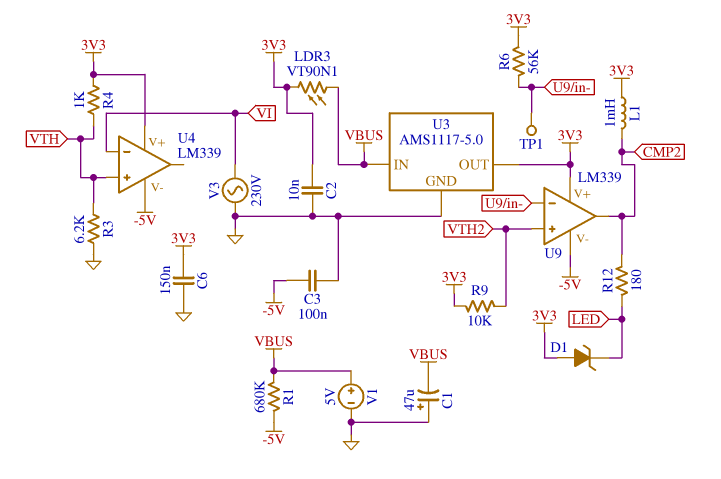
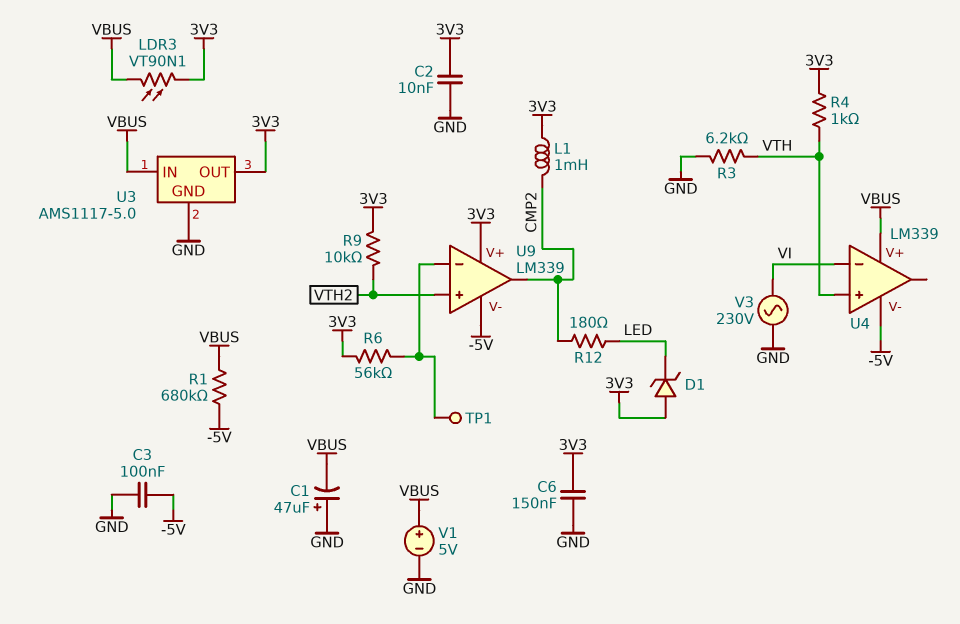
U4 pin V+: 3V3 -> VBUS

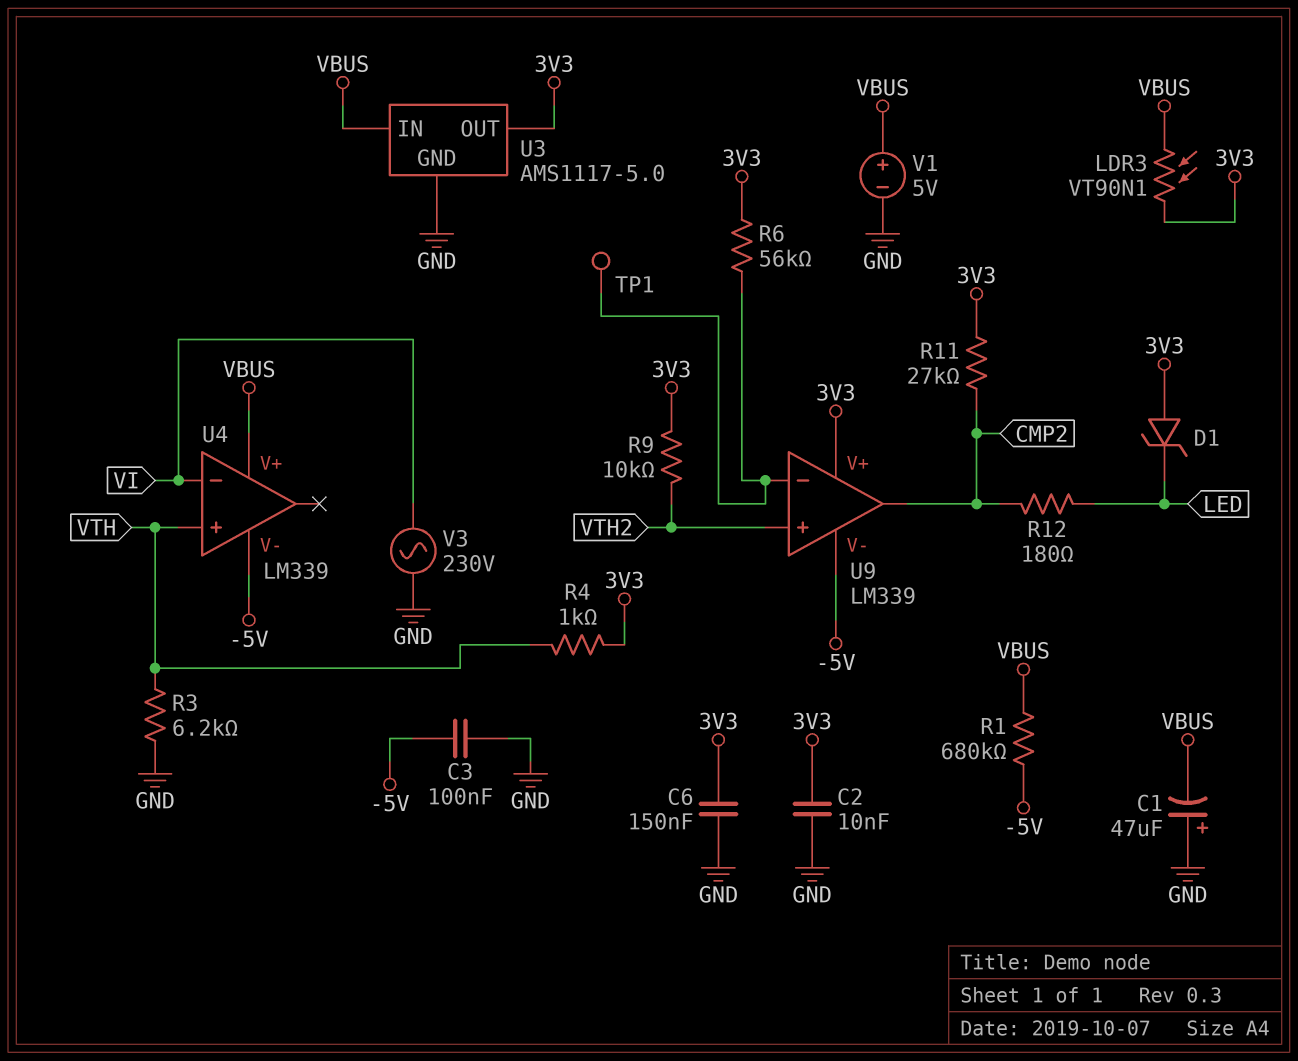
L1: 1mH (3V3, CMP2) -> none
R11: none -> 27k (3V3, CMP2)

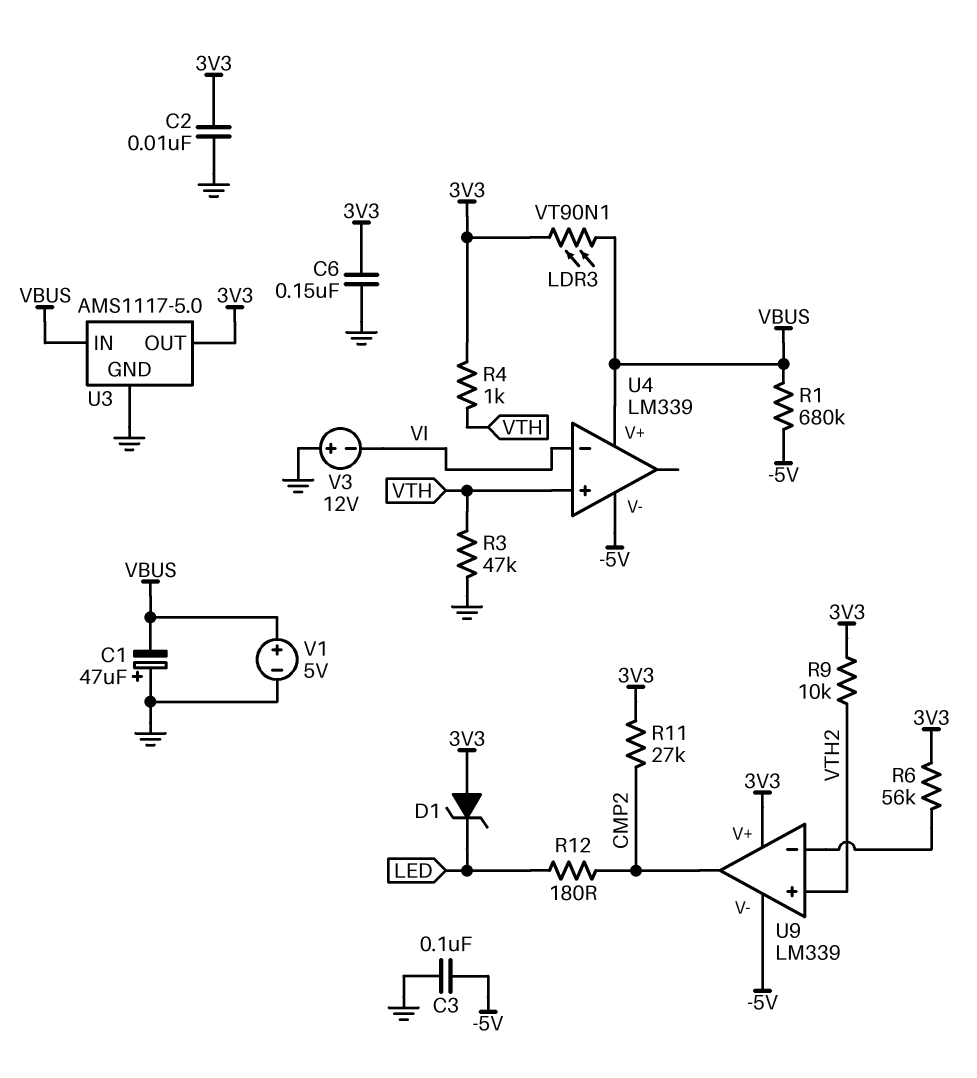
R3: 6.2k (GND, VTH) -> 47k (GND, VTH)
TP1: test point (U9/in-) -> none
V3: AC 230V (GND, VI) -> 12V (plus GND, minus VI)

